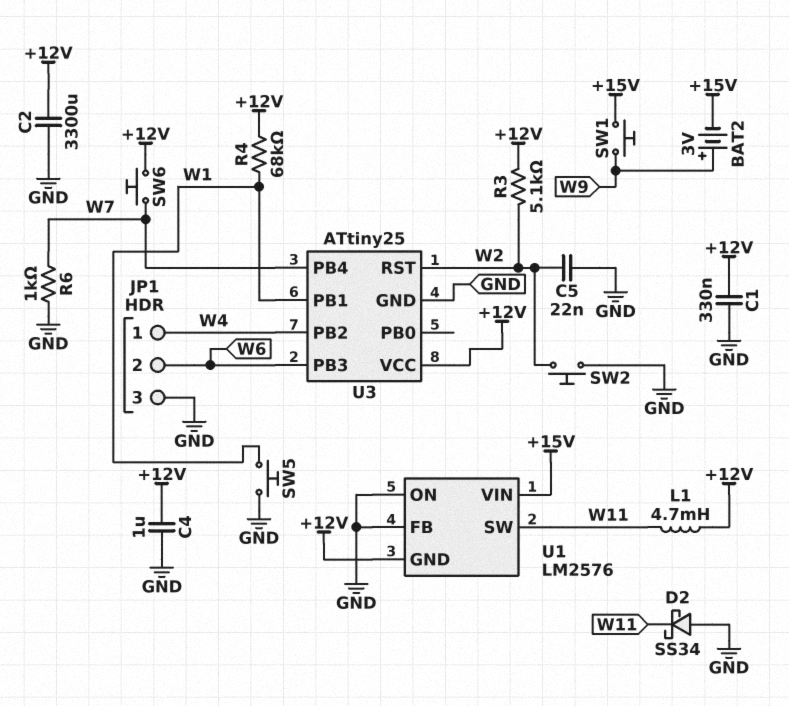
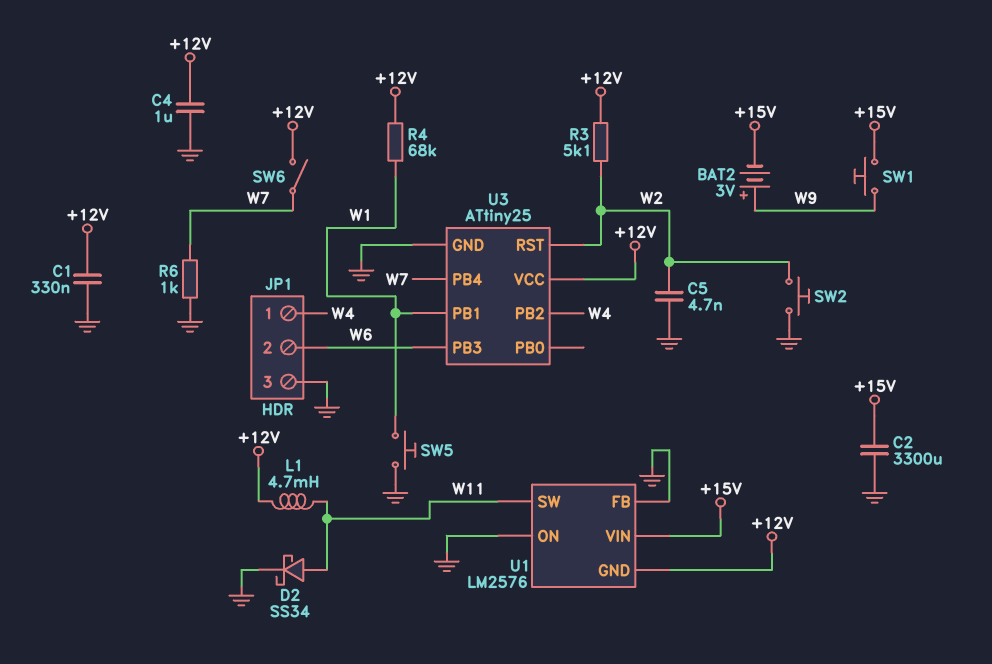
C2: 3300uF (+12V, GND) -> 3300uF (+15V, GND)
C5: 22nF (GND, W2) -> 4.7nF (GND, W2)
D2: schottky SS34 (A GND, K W11) -> schottky SS34 (A W11, K GND)
SW6: button (+12V, W7) -> switch (+12V, W7)

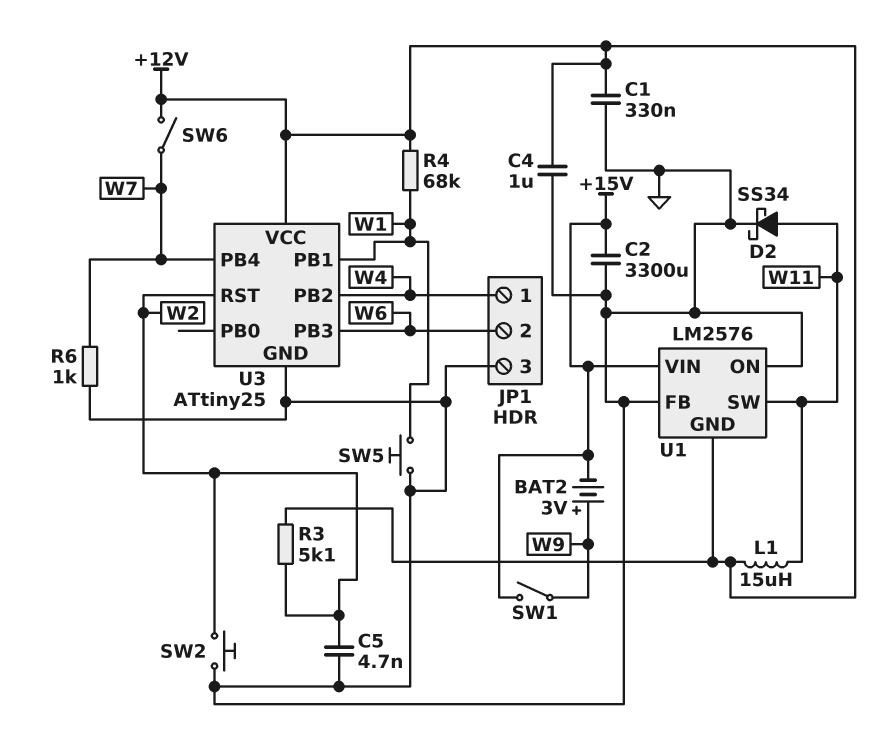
L1: 4.7mH (+12V, W11) -> 15uH (+12V, W11)
SW1: button (+15V, W9) -> switch (+15V, W9)

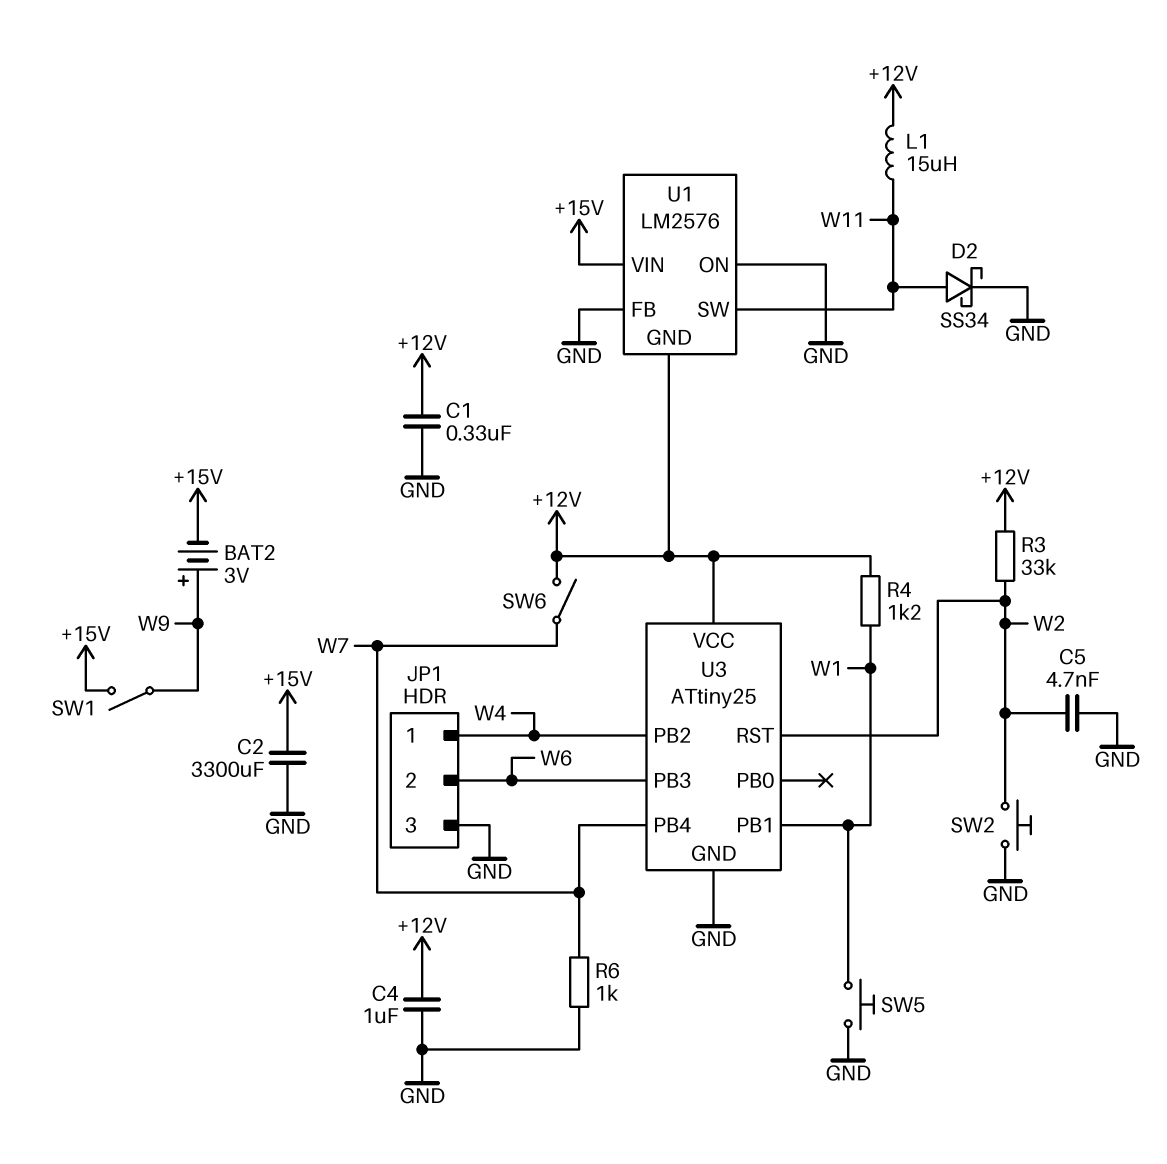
R3: 5.1k (+12V, W2) -> 33k (+12V, W2)
R4: 68k (+12V, W1) -> 1.2k (+12V, W1)

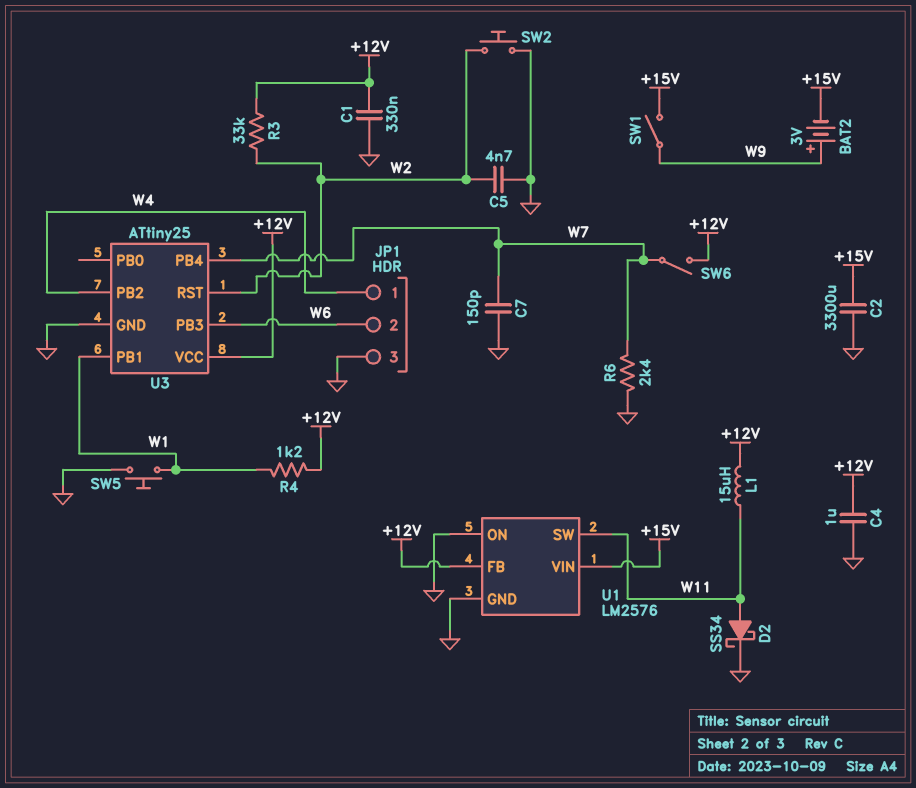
C7: none -> 150pF (GND, W7)
R6: 1k (GND, W7) -> 2.4k (GND, W7)
U1 pin FB: GND -> +12V
U1 pin GND: +12V -> GND

